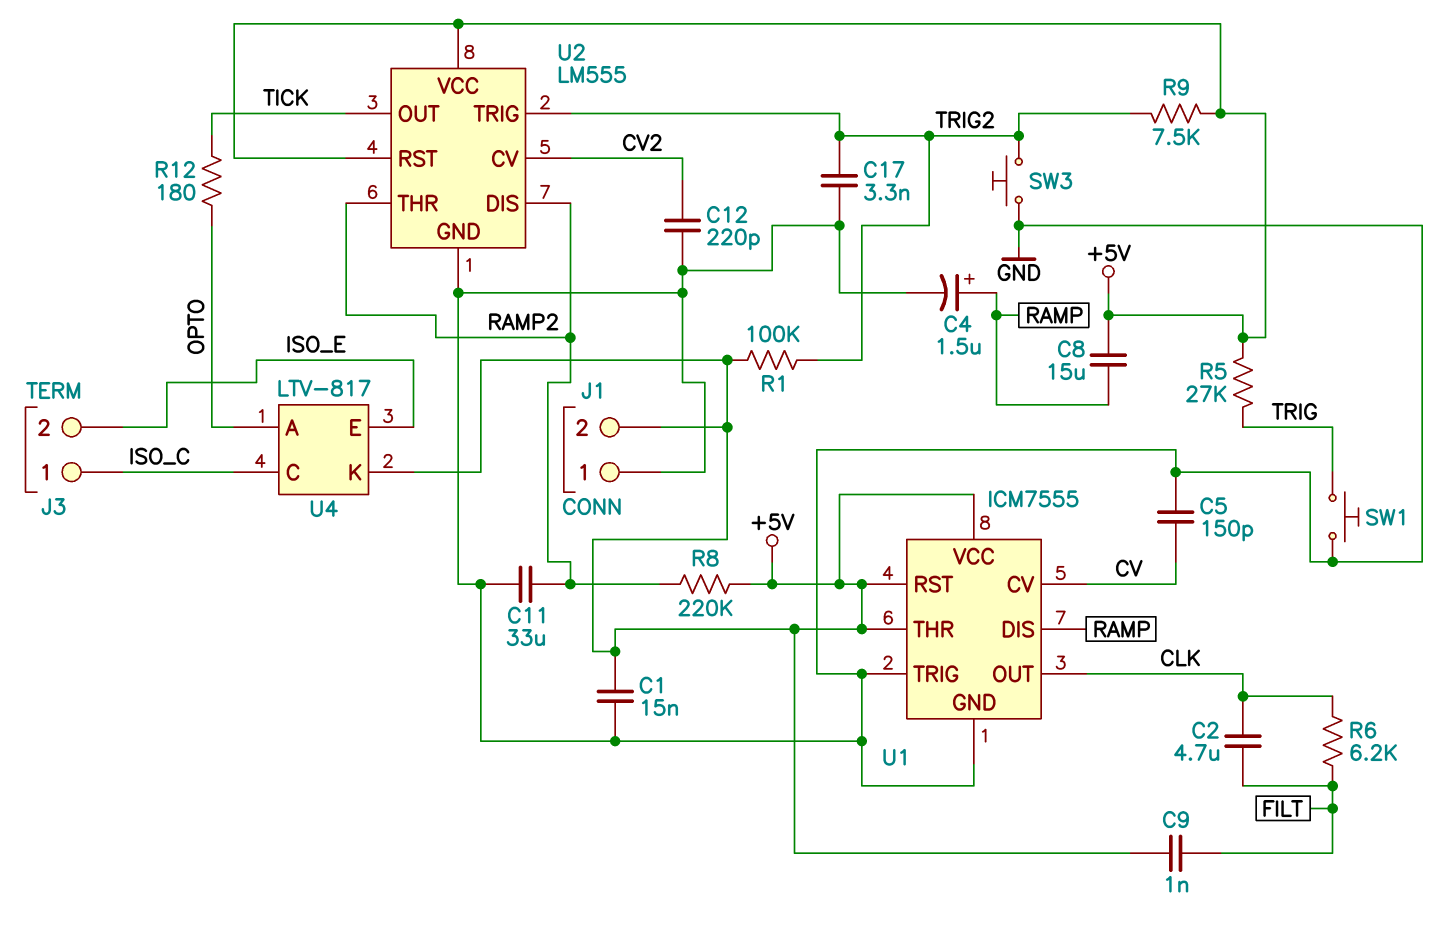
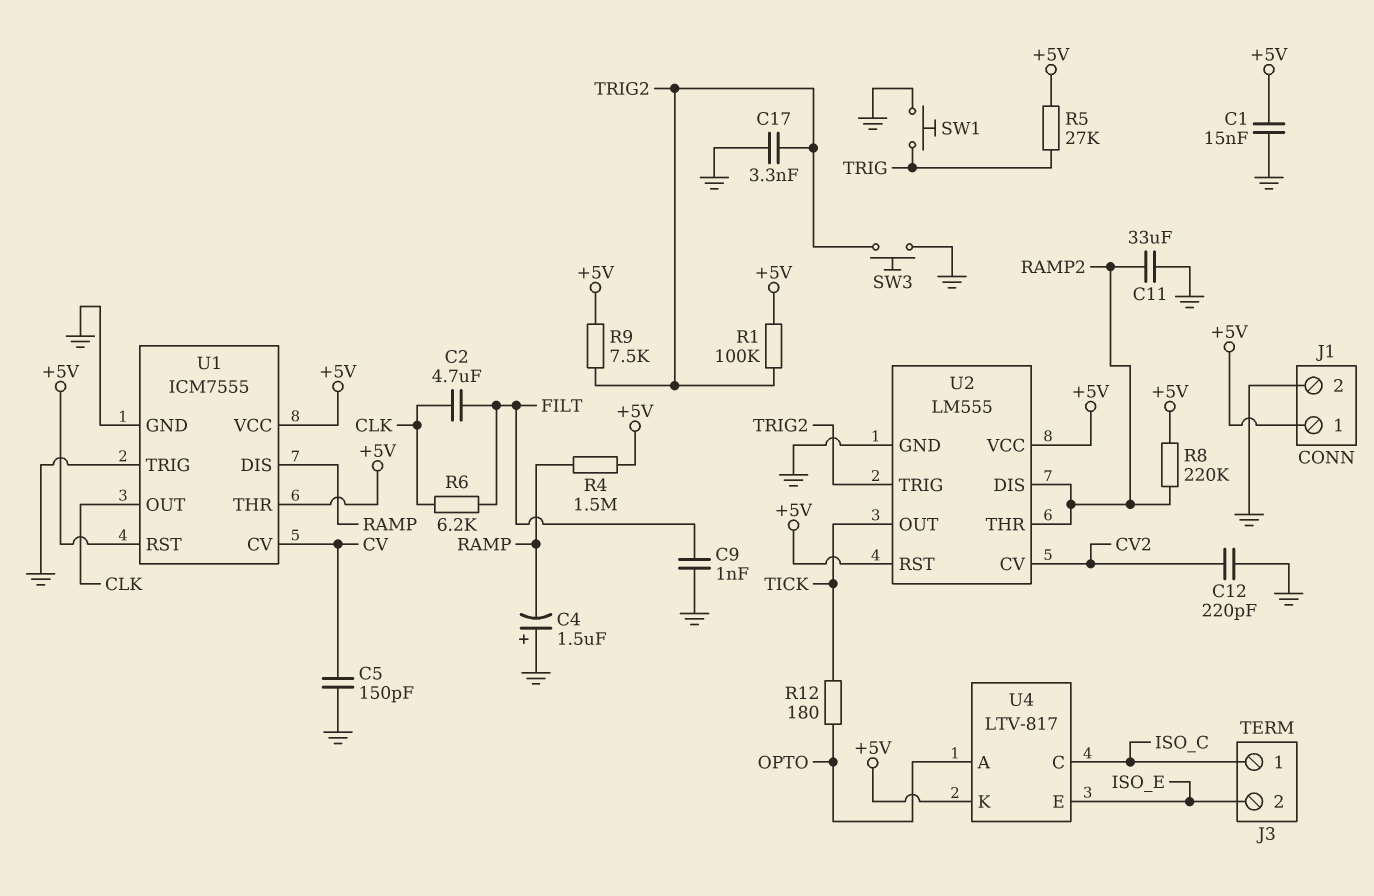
C4: 1.5uF (plus RAMP, minus GND) -> 1.5uF (plus GND, minus RAMP)
C8: 15uF (+5V, RAMP) -> none
C9: 1nF (+5V, FILT) -> 1nF (FILT, GND)
J1 pin 1: GND -> +5V
J1 pin 2: +5V -> GND
R4: none -> 1.5M (+5V, RAMP)

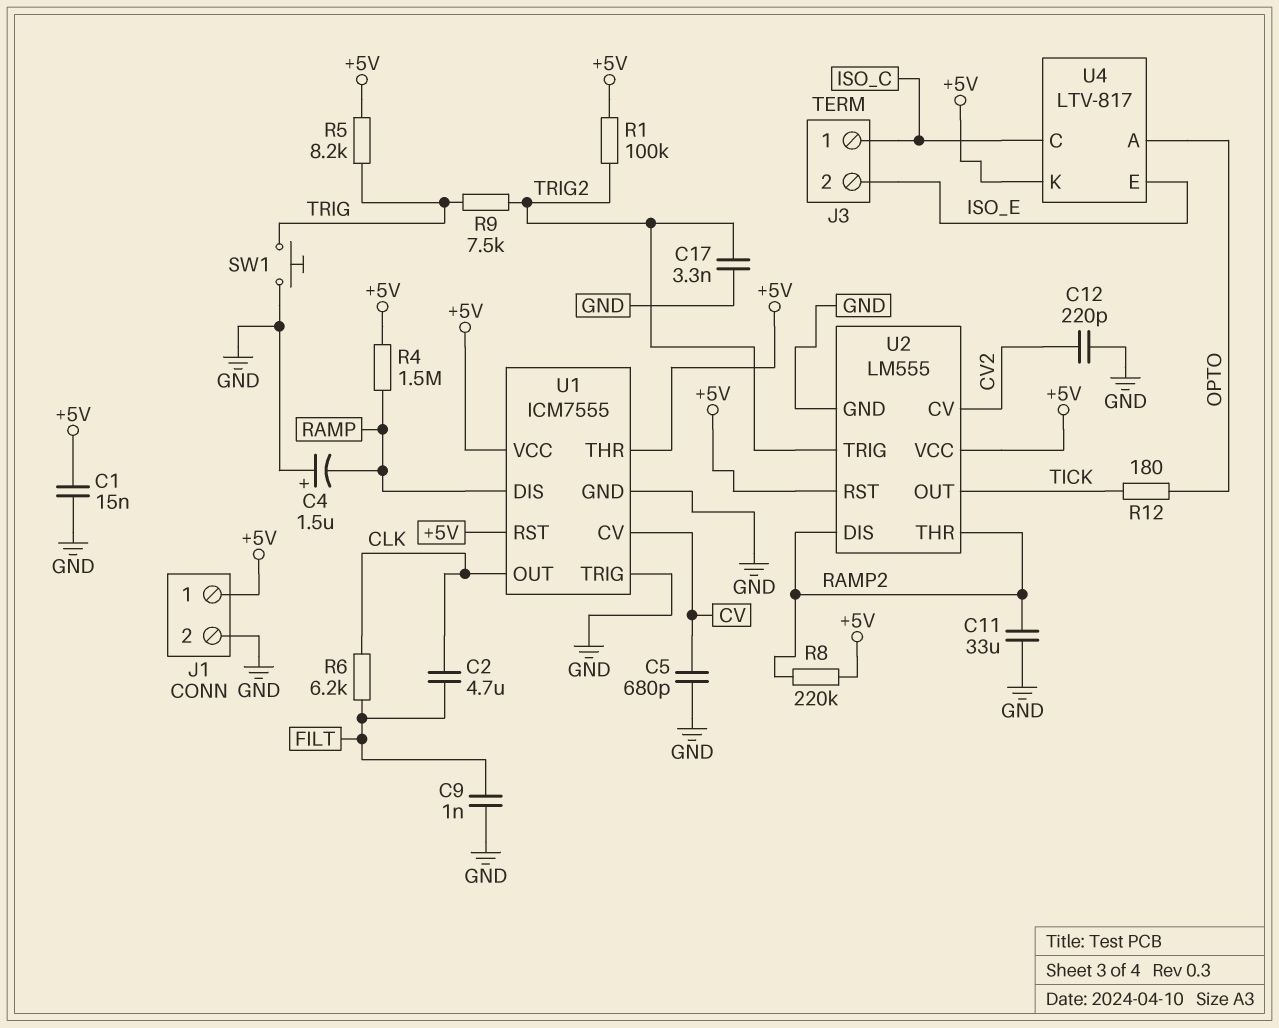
C5: 150pF (CV, GND) -> 680pF (CV, GND)
R5: 27k (+5V, TRIG) -> 8.2k (+5V, TRIG)
R9: 7.5k (+5V, TRIG2) -> 7.5k (TRIG, TRIG2)
SW3: button (GND, TRIG2) -> none

